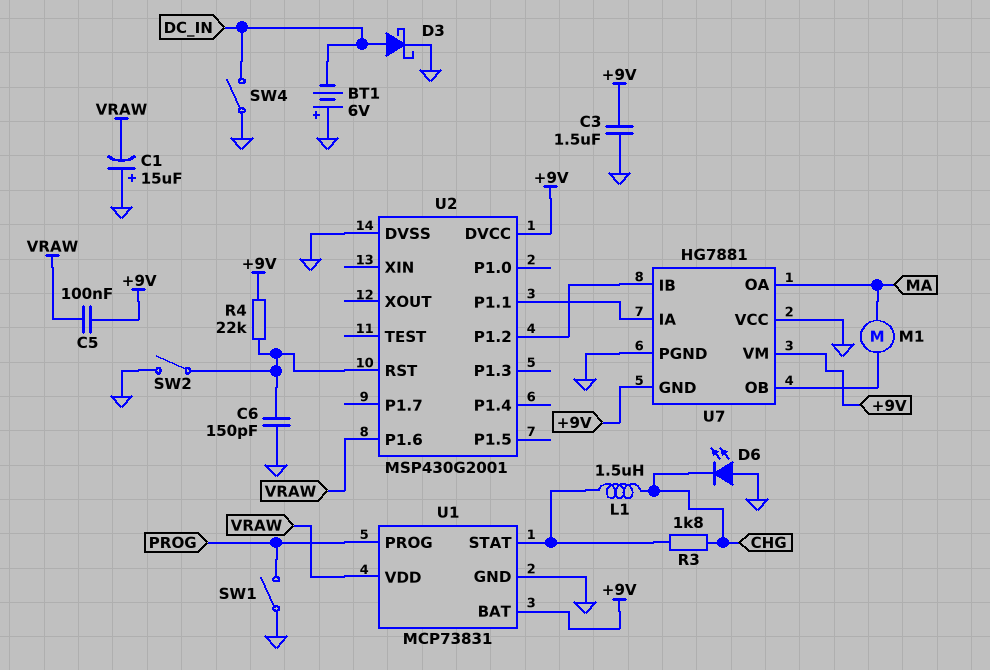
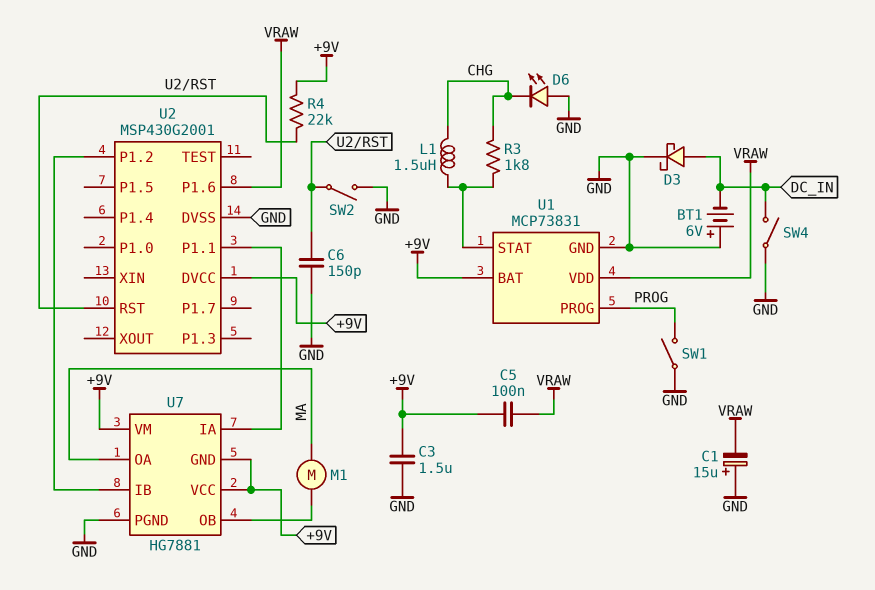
U7 pin VCC: GND -> +9V

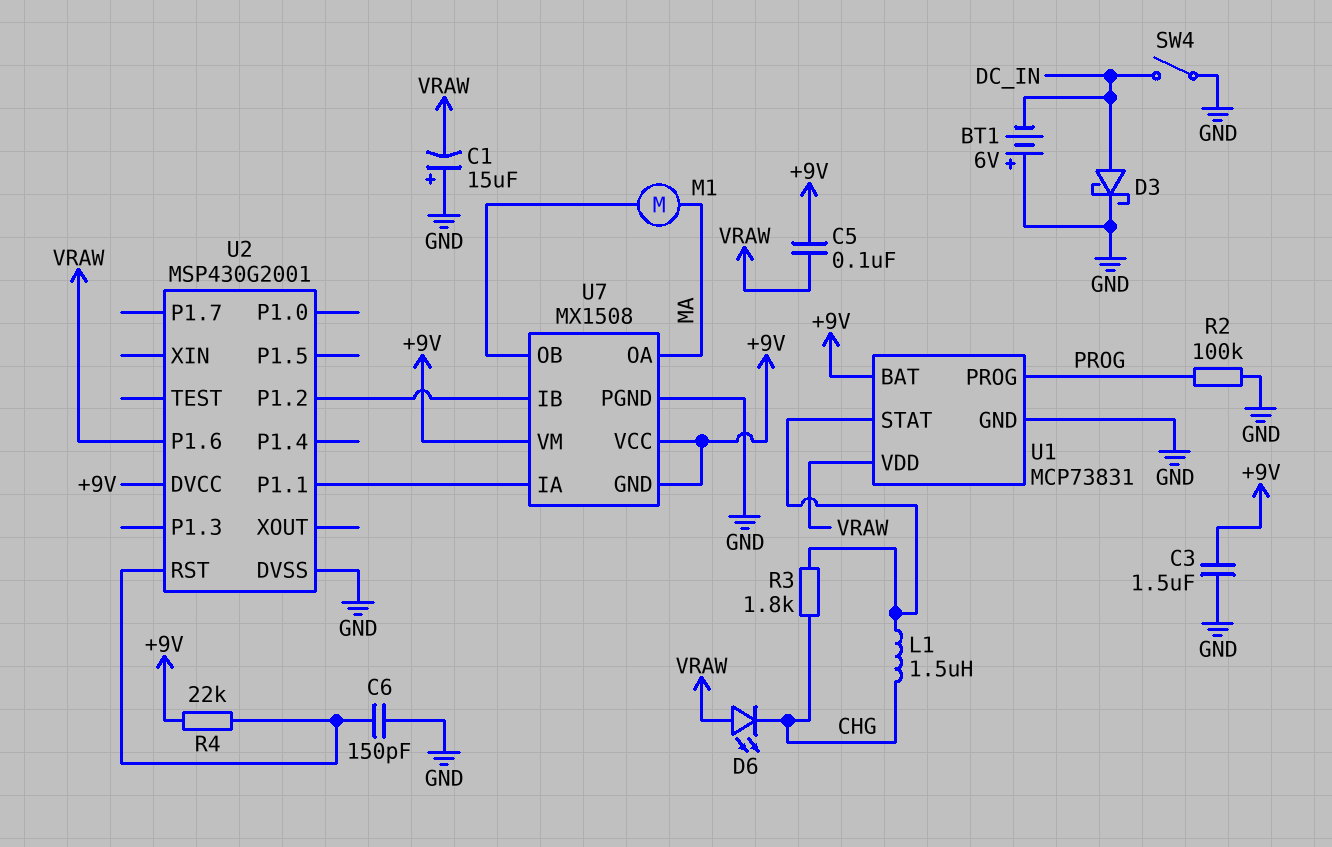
D6: LED (A GND, K CHG) -> LED (A VRAW, K CHG)
R2: none -> 100k (GND, PROG)
SW1: switch (GND, PROG) -> none
SW2: switch (GND, U2/RST) -> none
U7: HG7881 -> MX1508

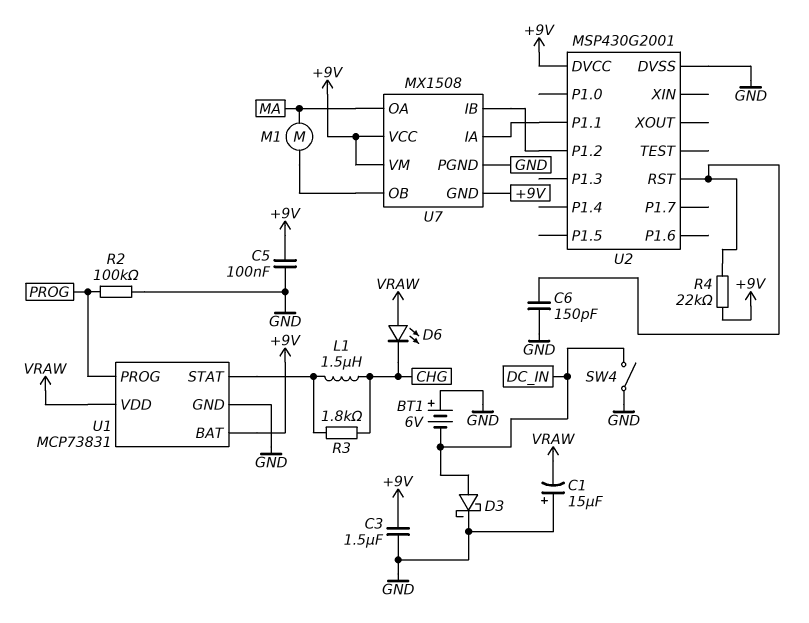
C5: 100nF (+9V, VRAW) -> 100nF (+9V, GND)
U2 pin P1.6: VRAW -> none

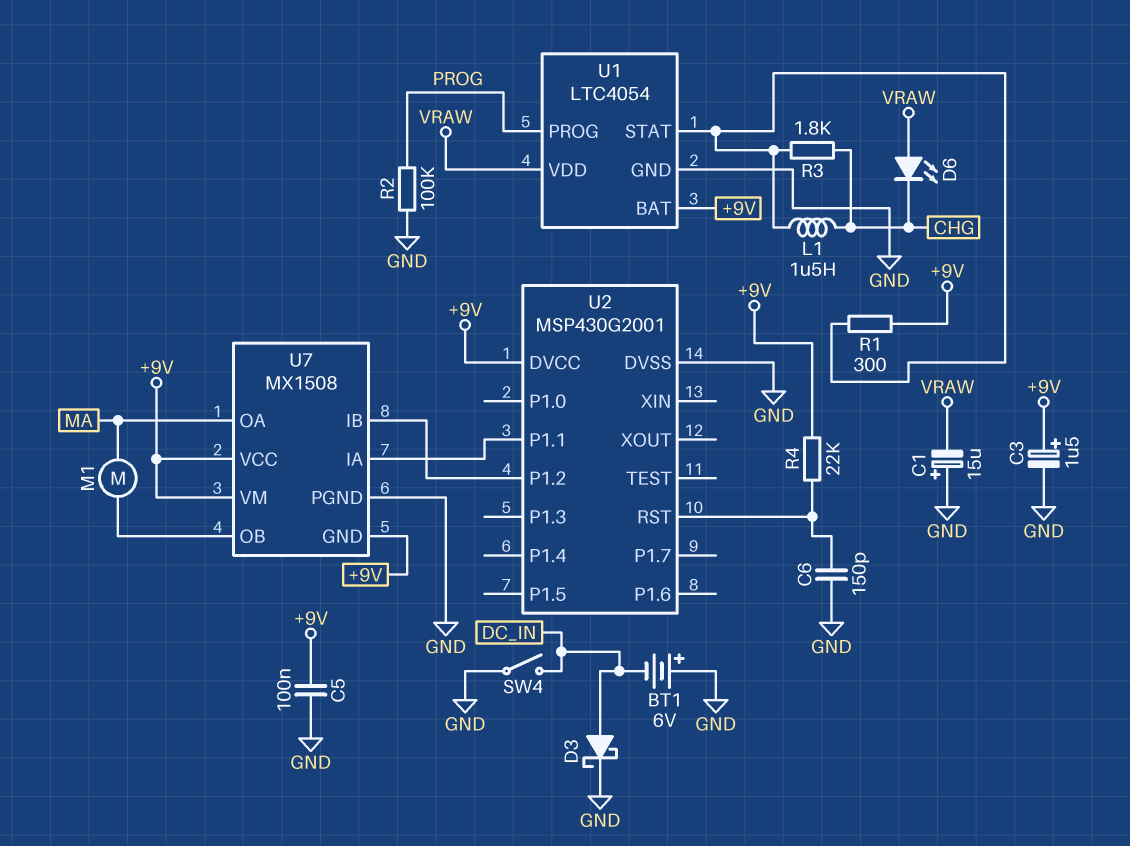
C3: 1.5uF (+9V, GND) -> 1.5uF (plus +9V, minus GND)
R1: none -> 300 (+9V, U1/STAT)
U1: MCP73831 -> LTC4054

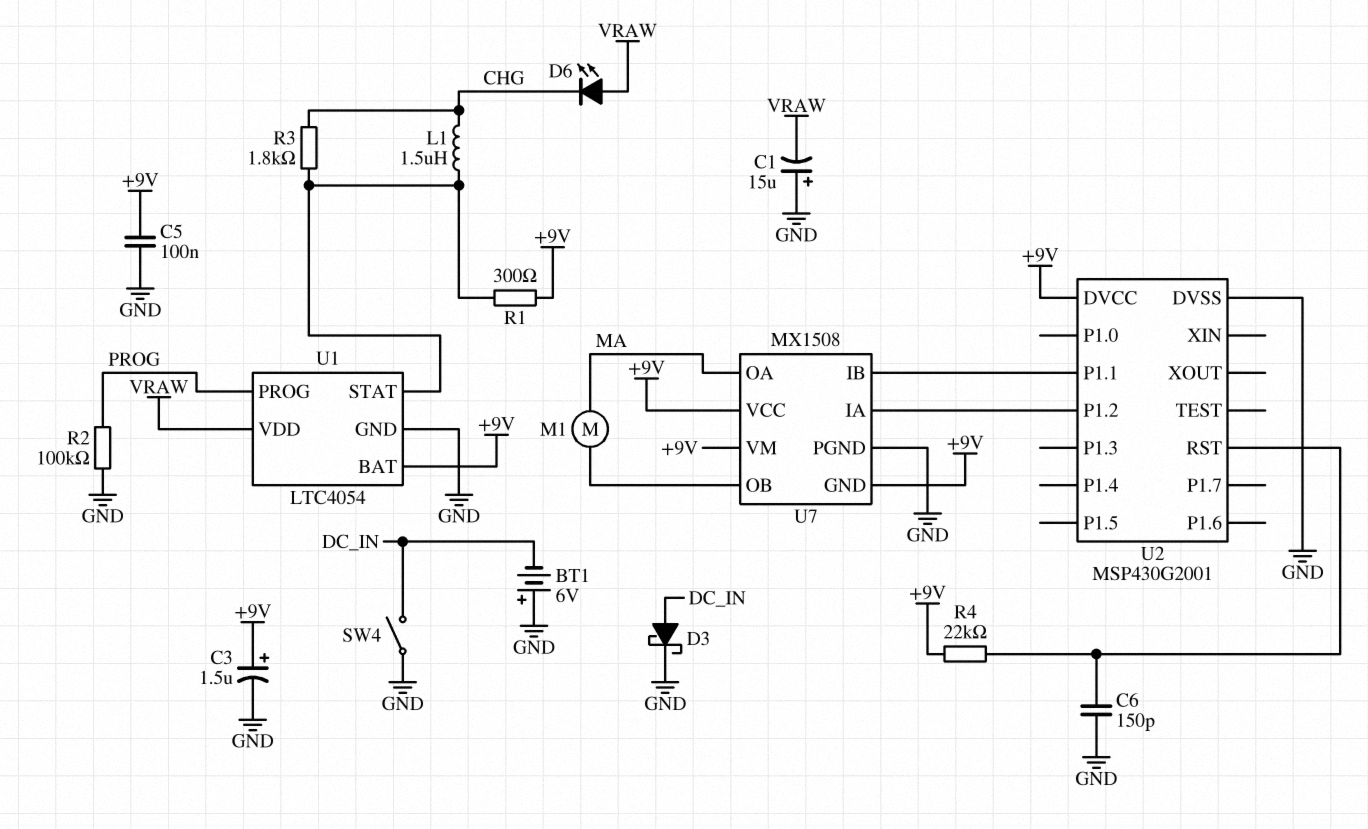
U7 pin IA: U2/P1.1 -> U2/P1.2
U7 pin IB: U2/P1.2 -> U2/P1.1

